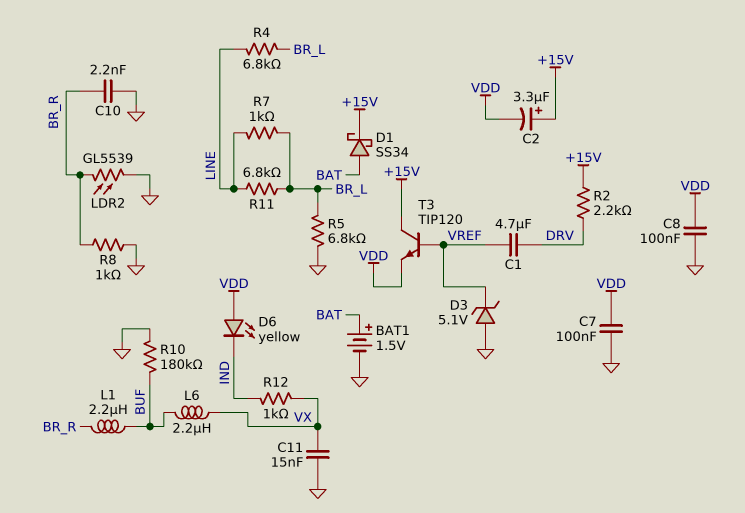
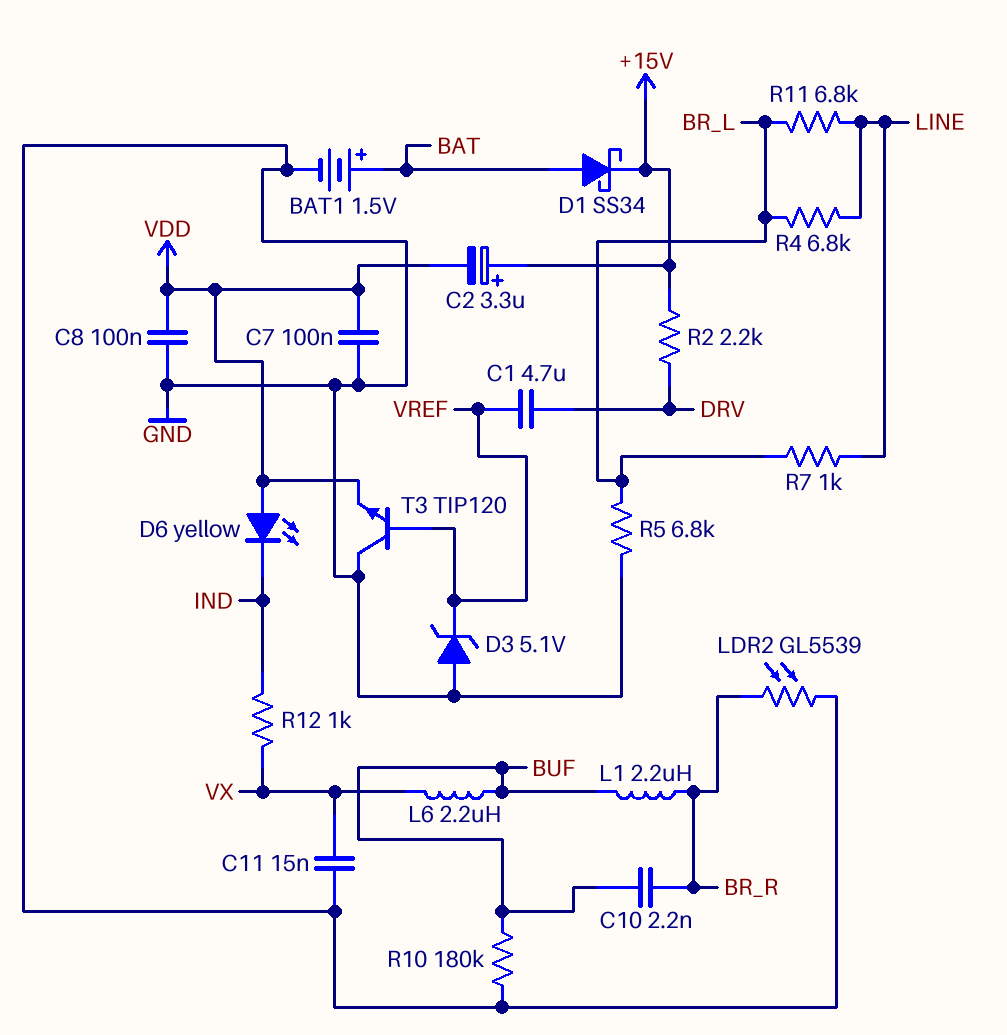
C10: 2.2nF (BR_R, GND) -> 2.2nF (BR_R, BUF)
R8: 1k (BR_R, GND) -> none
T3: NPN TIP120 (B VREF, C +15V, E VDD) -> NPN TIP120 (B VREF, C GND, E VDD)

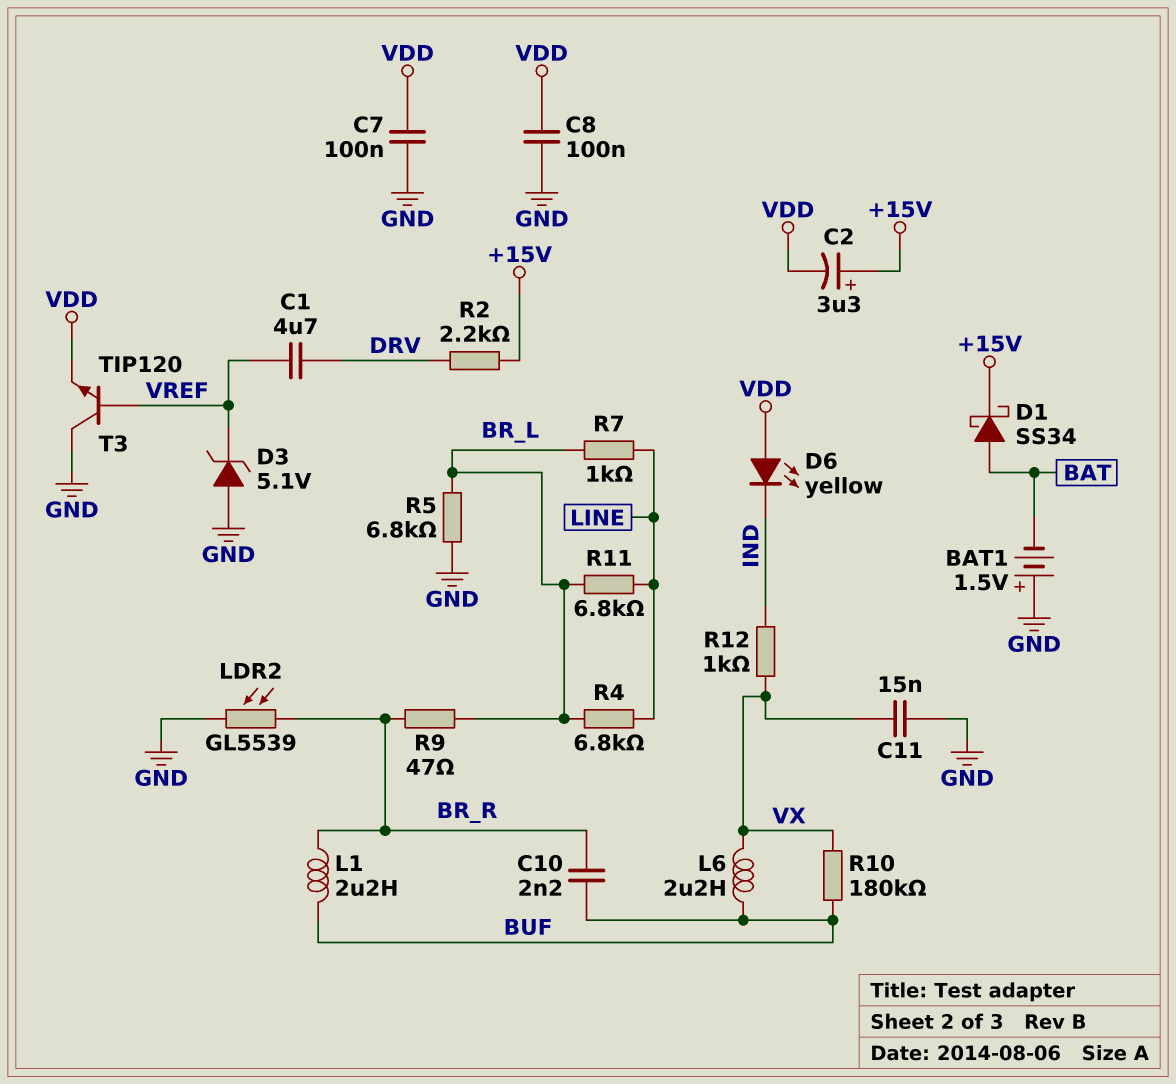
BAT1: 1.5V (plus BAT, minus GND) -> 1.5V (plus GND, minus BAT)
R9: none -> 47 (BR_L, BR_R)
R10: 180k (BUF, GND) -> 180k (BUF, VX)

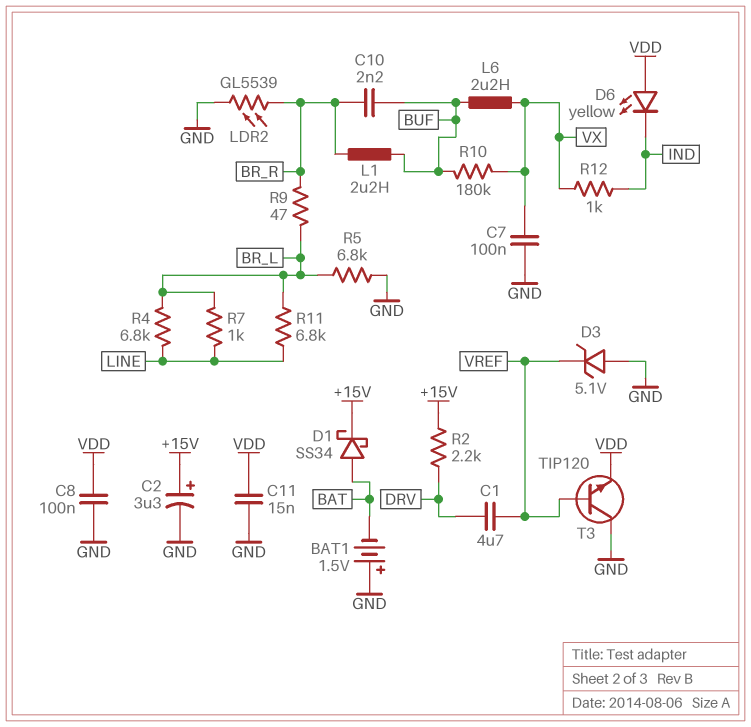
C2: 3.3uF (plus +15V, minus VDD) -> 3.3uF (plus +15V, minus GND)
C7: 100nF (GND, VDD) -> 100nF (GND, VX)
C11: 15nF (GND, VX) -> 15nF (GND, VDD)

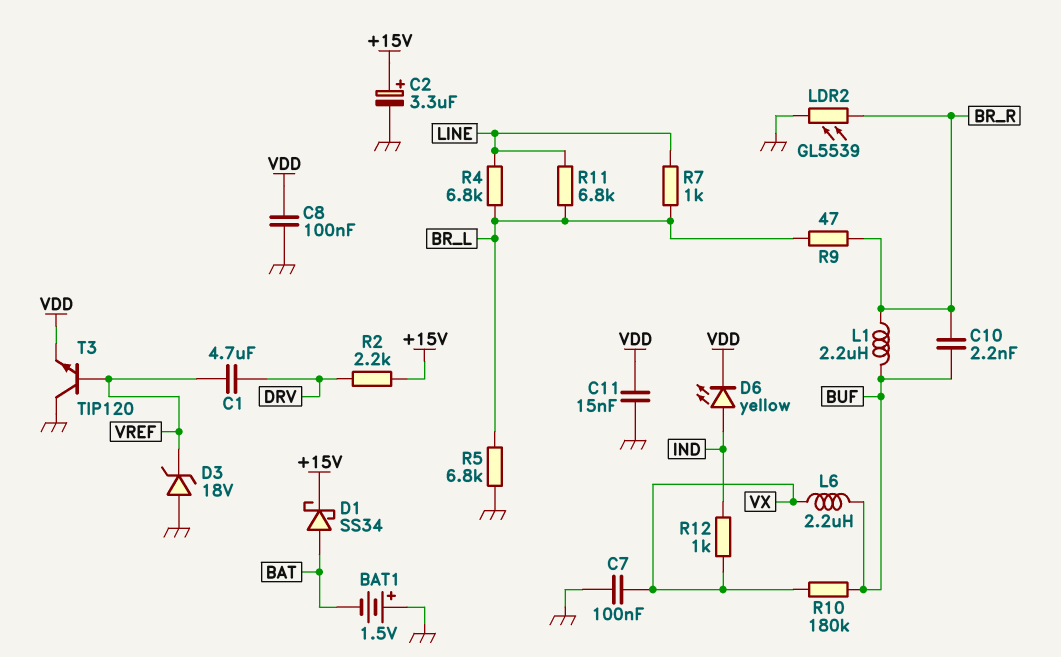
D3: zener 5.1V (A GND, K VREF) -> zener 18V (A GND, K VREF)
D6: LED yellow (A VDD, K IND) -> LED yellow (A IND, K VDD)

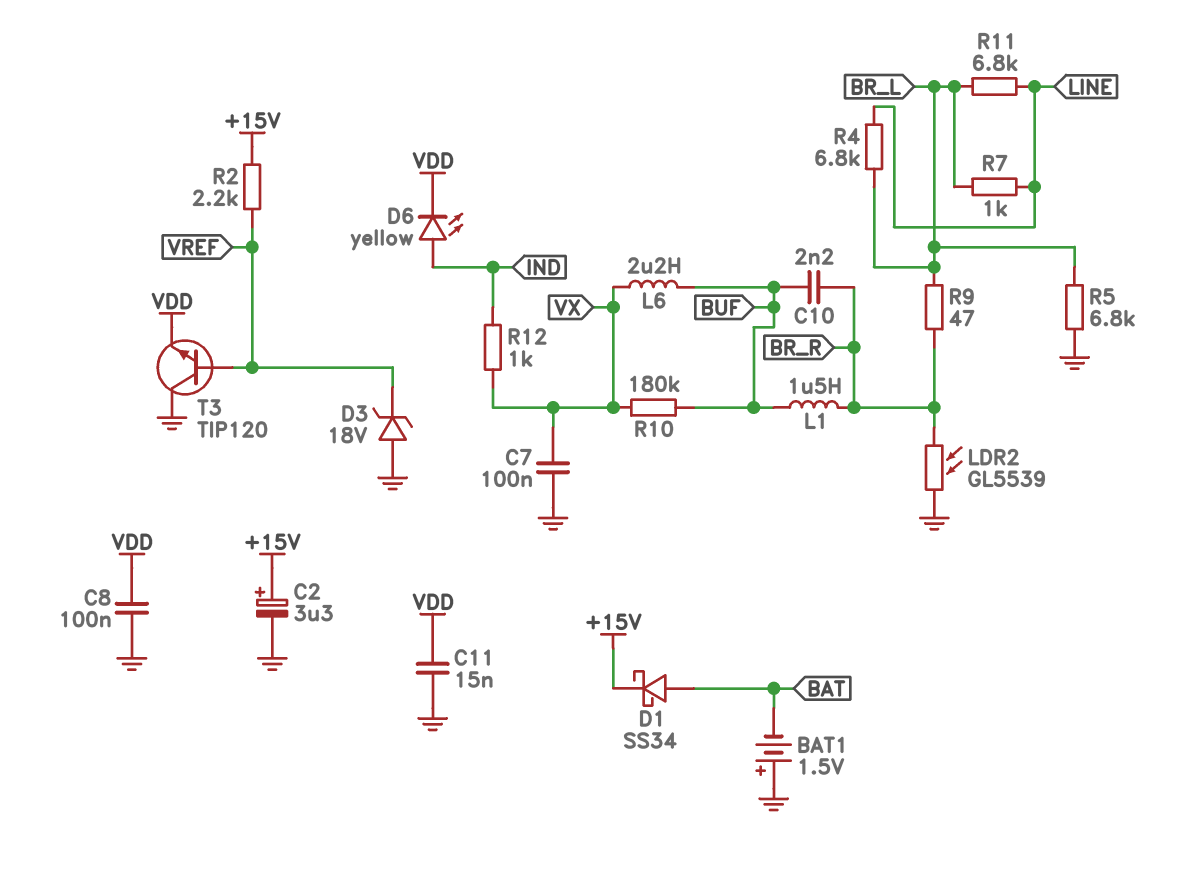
C1: 4.7uF (DRV, VREF) -> none
L1: 2.2uH (BR_R, BUF) -> 1.5uH (BR_R, BUF)
R2: 2.2k (+15V, DRV) -> 2.2k (+15V, VREF)

